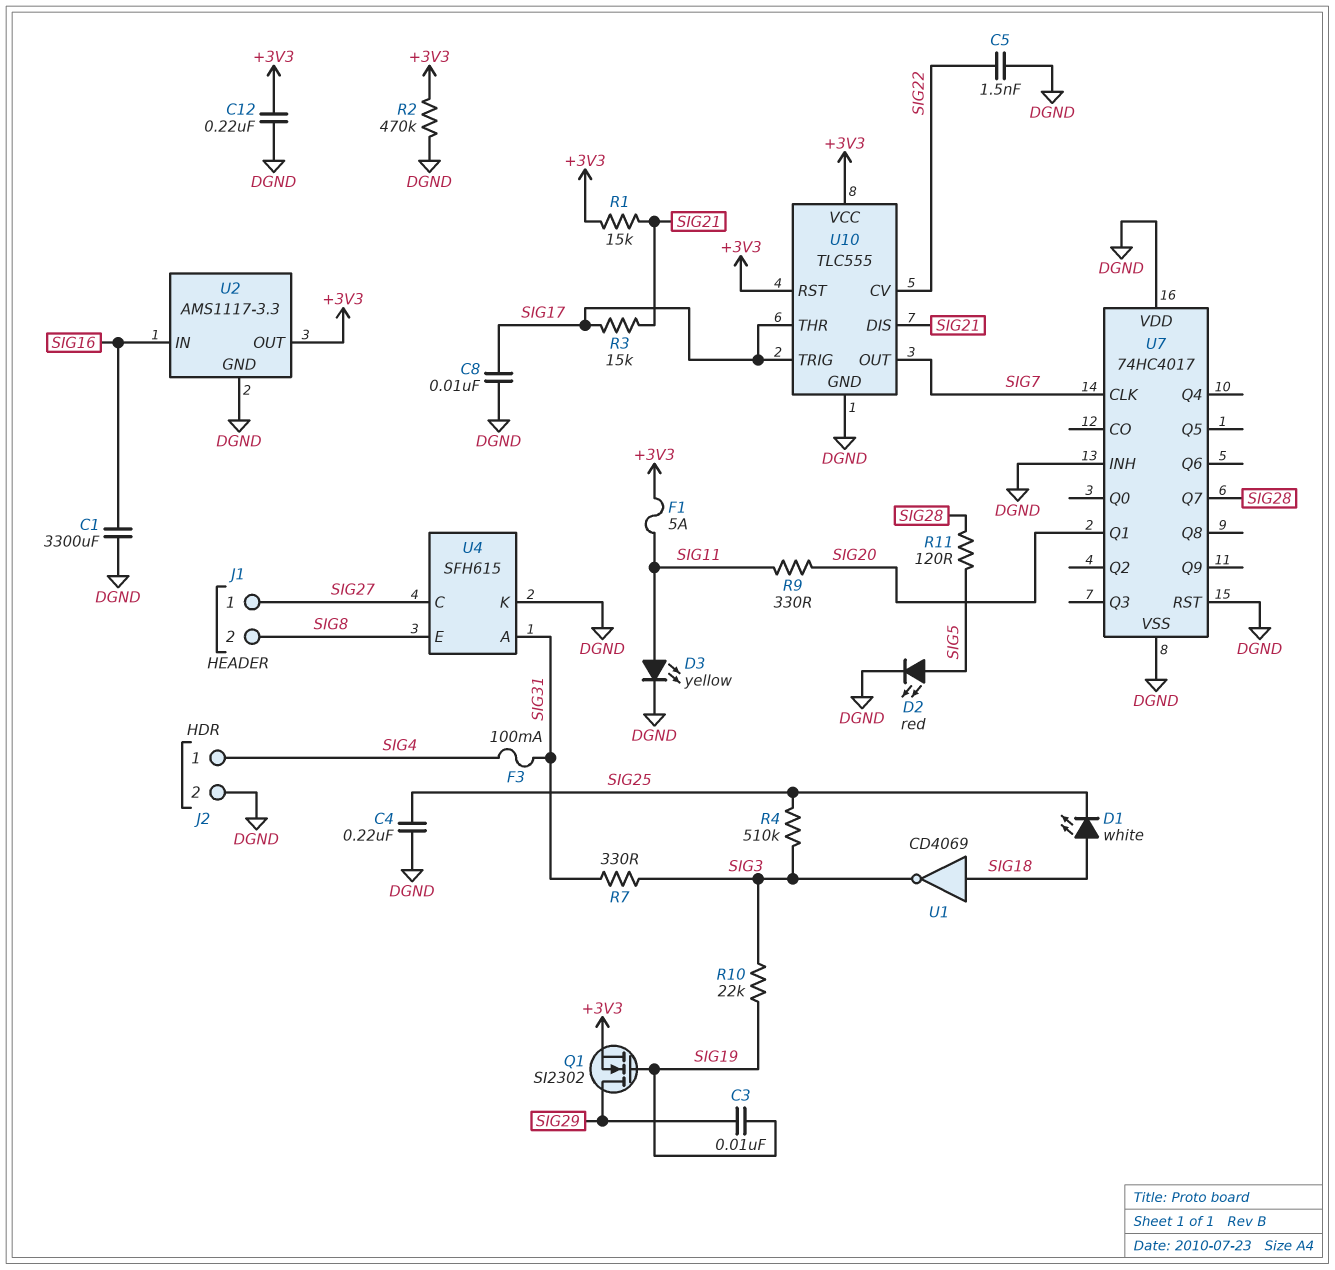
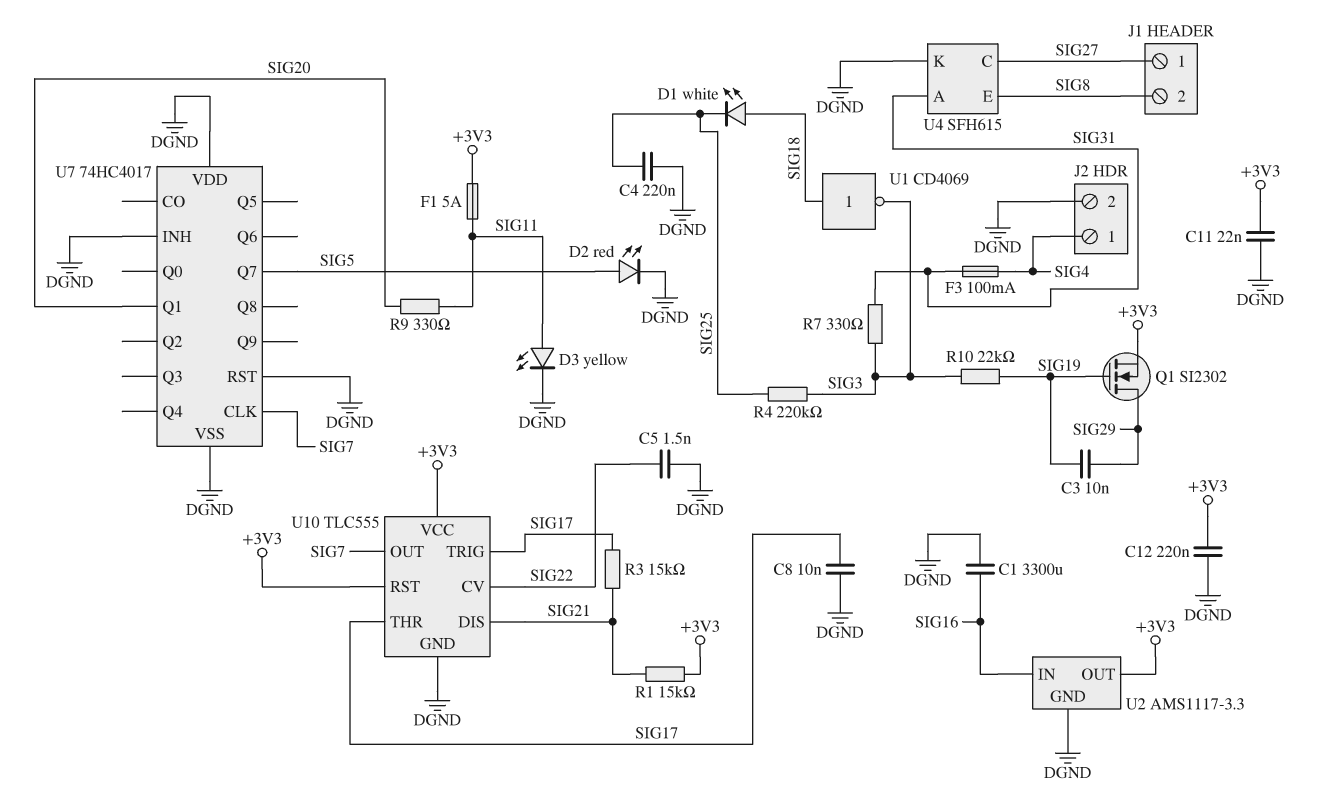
C11: none -> 22nF (+3V3, DGND)
R2: 470k (+3V3, DGND) -> none
R4: 510k (SIG3, SIG25) -> 220k (SIG3, SIG25)
R11: 120 (SIG5, SIG28) -> none
U7 pin Q7: SIG28 -> SIG5

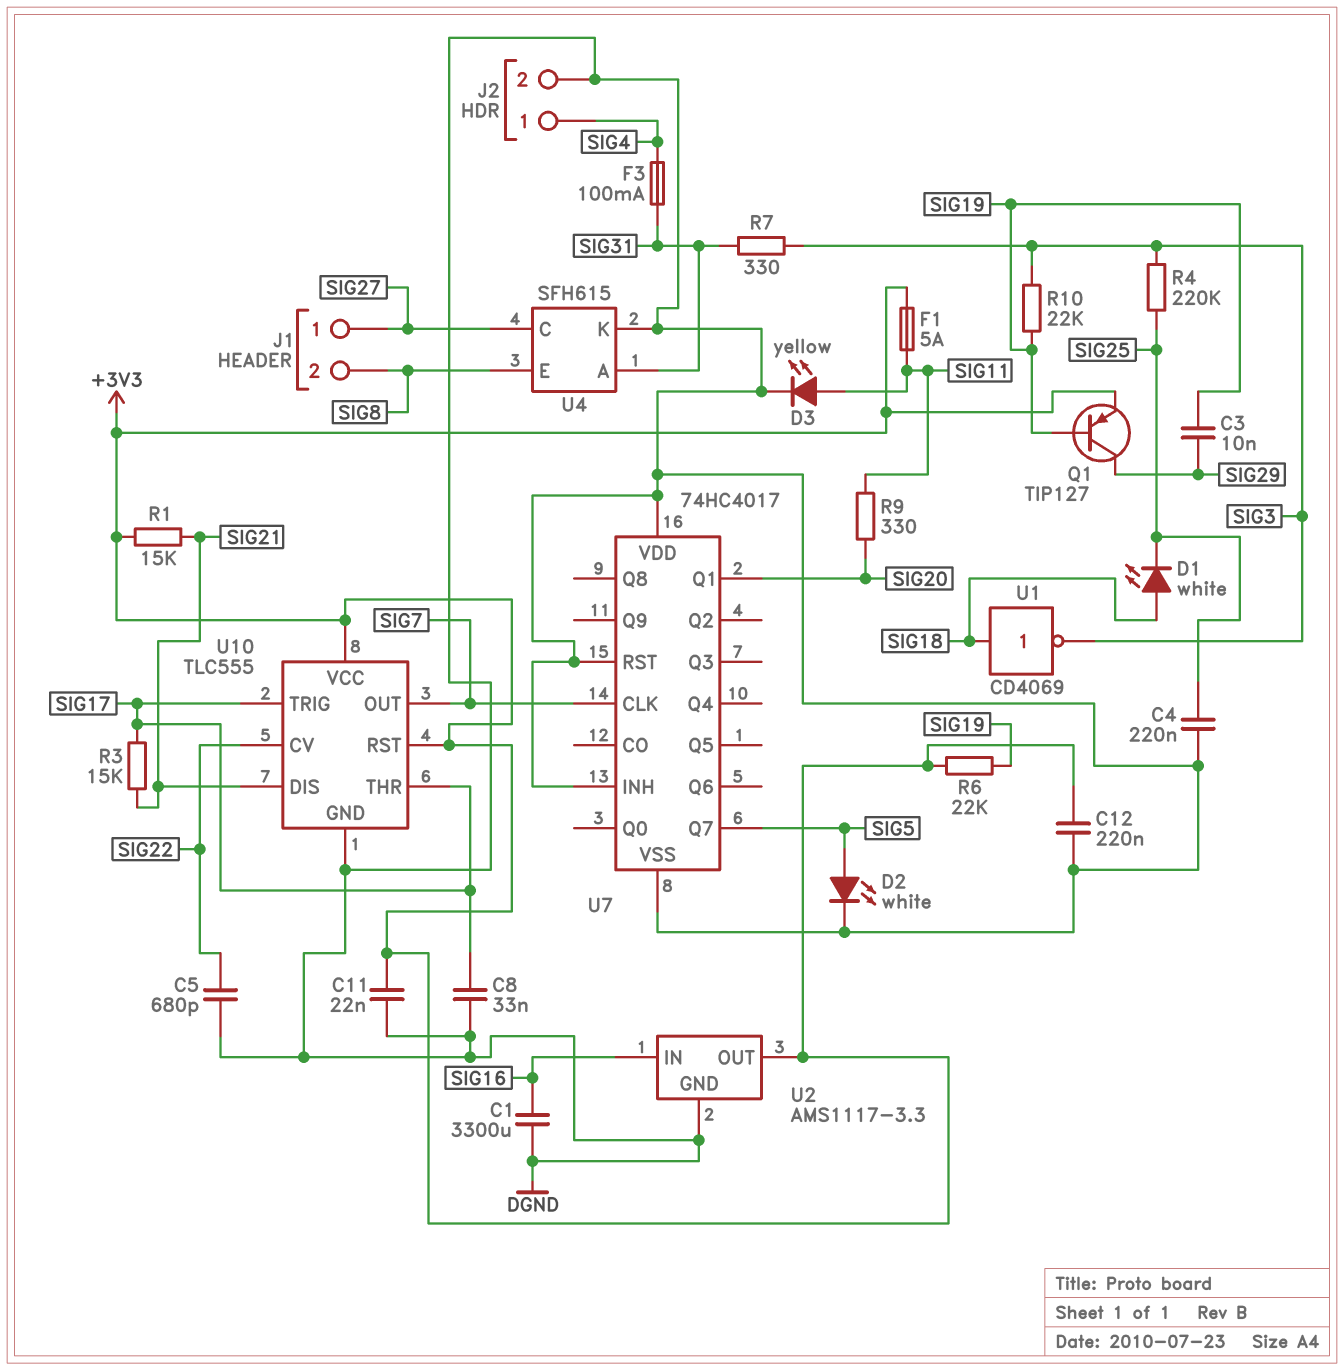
C5: 1.5nF (DGND, SIG22) -> 680pF (DGND, SIG22)
C8: 10nF (DGND, SIG17) -> 33nF (DGND, SIG17)
D2: LED red (A SIG5, K DGND) -> LED white (A SIG5, K DGND)
Q1: NMOS SI2302 (G SIG19, D SIG29, S +3V3) -> PNP TIP127 (B SIG19, C SIG29, E +3V3)
R6: none -> 22k (+3V3, SIG19)

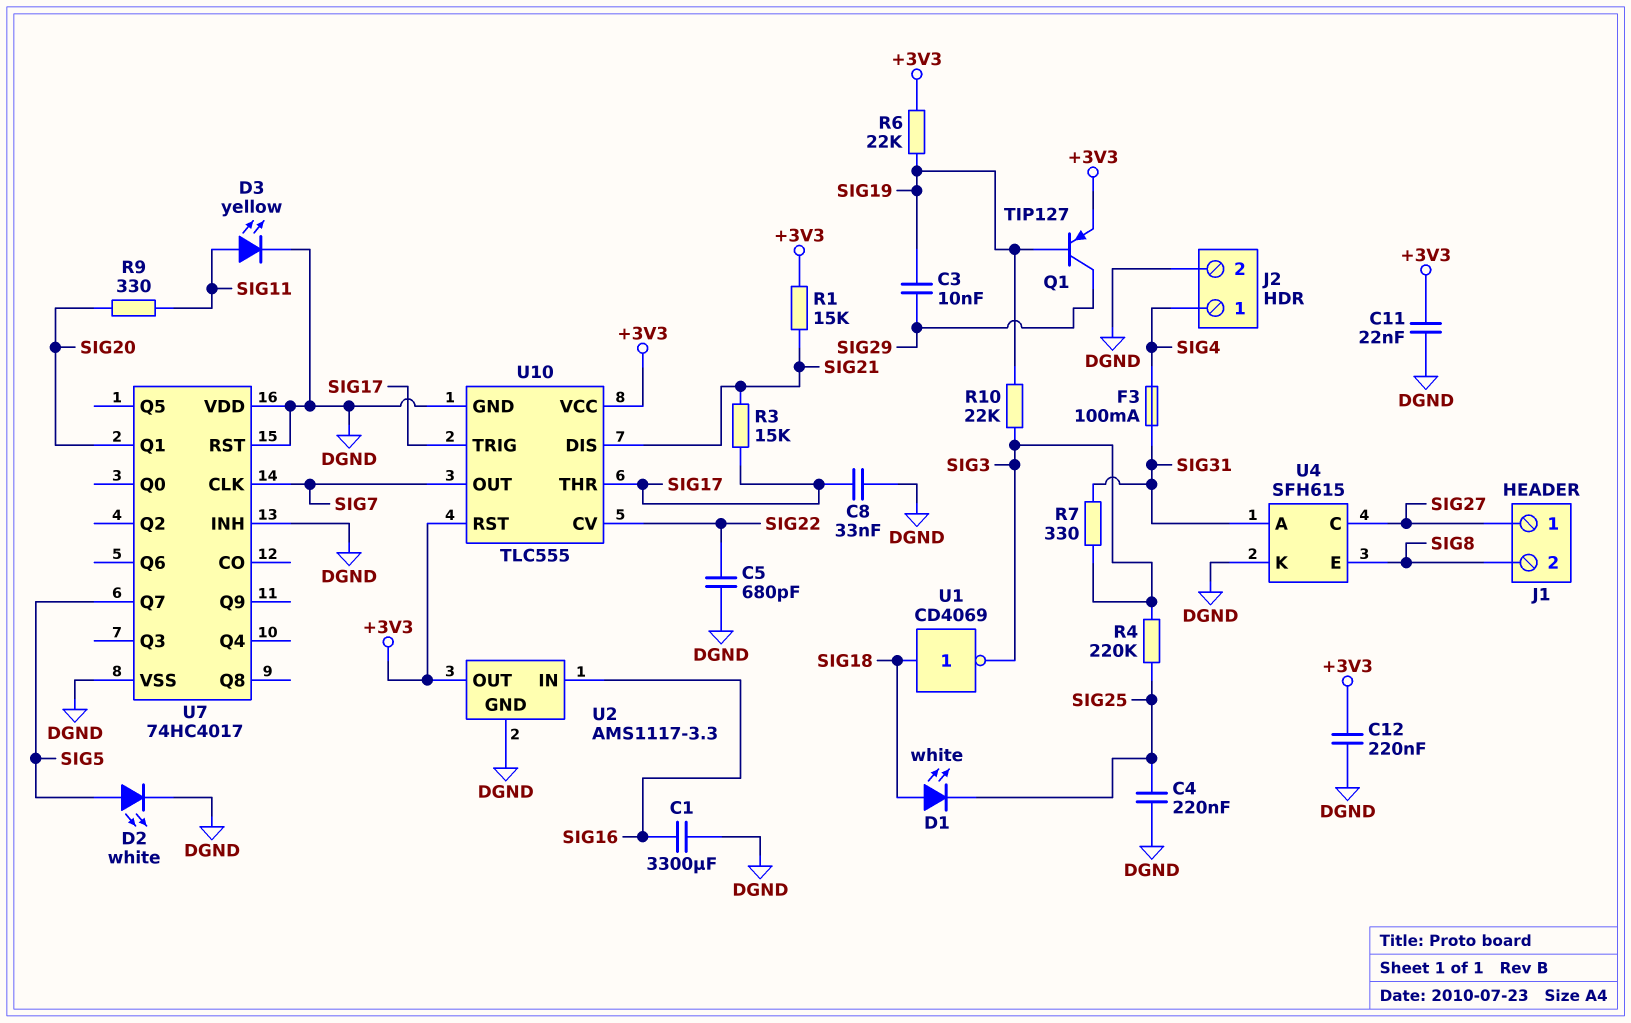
F1: 5A (+3V3, SIG11) -> none

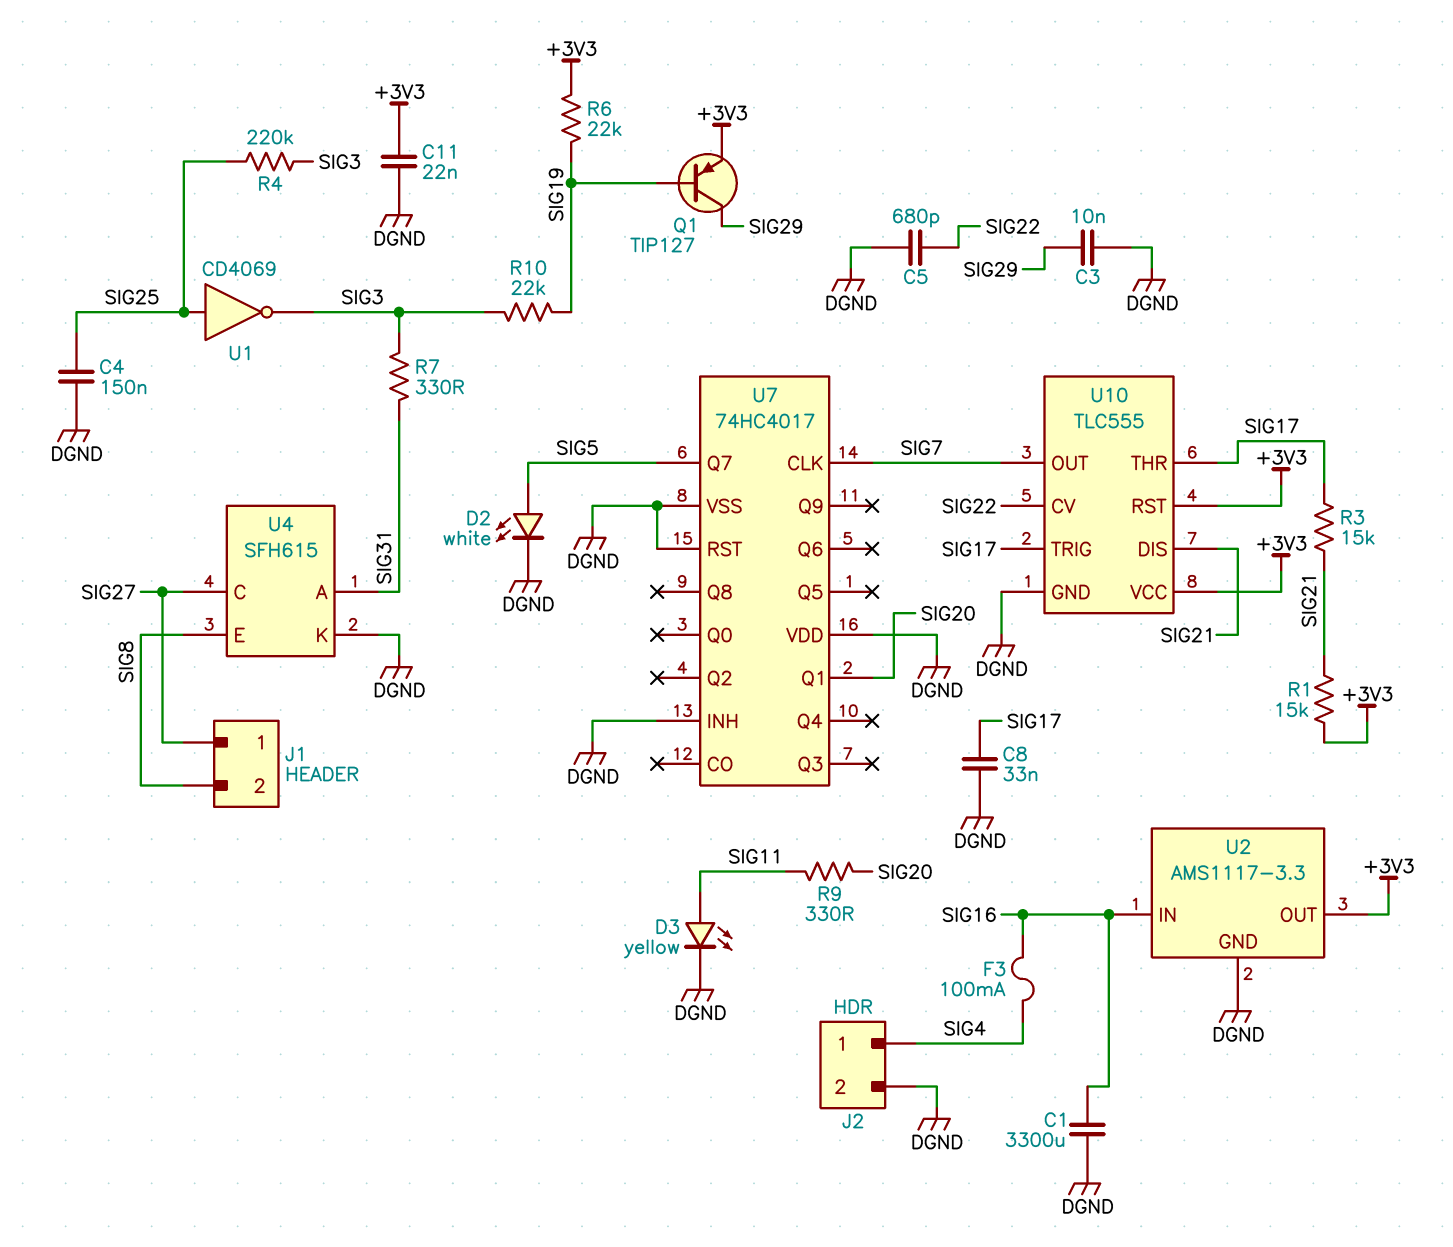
C3: 10nF (SIG19, SIG29) -> 10nF (DGND, SIG29)
C4: 220nF (DGND, SIG25) -> 150nF (DGND, SIG25)
C12: 220nF (+3V3, DGND) -> none
D1: LED white (A SIG18, K SIG25) -> none
F3: 100mA (SIG4, SIG31) -> 100mA (SIG4, SIG16)
U1: NOT CD4069 (in SIG18, out SIG3) -> NOT CD4069 (in SIG25, out SIG3)

